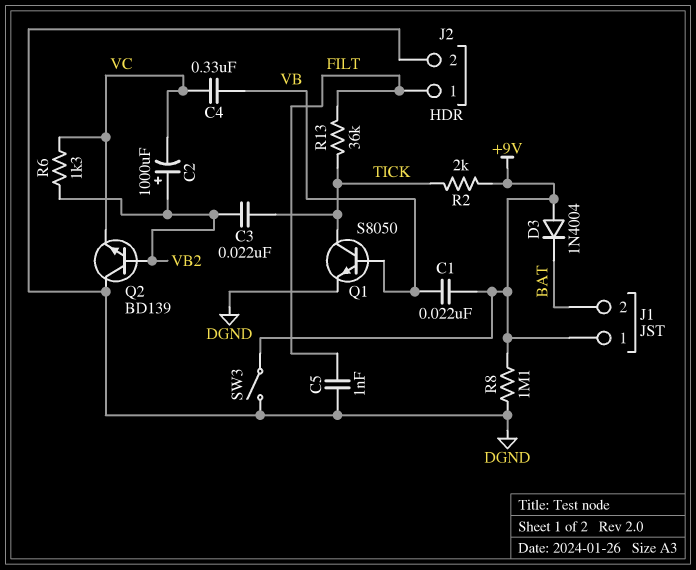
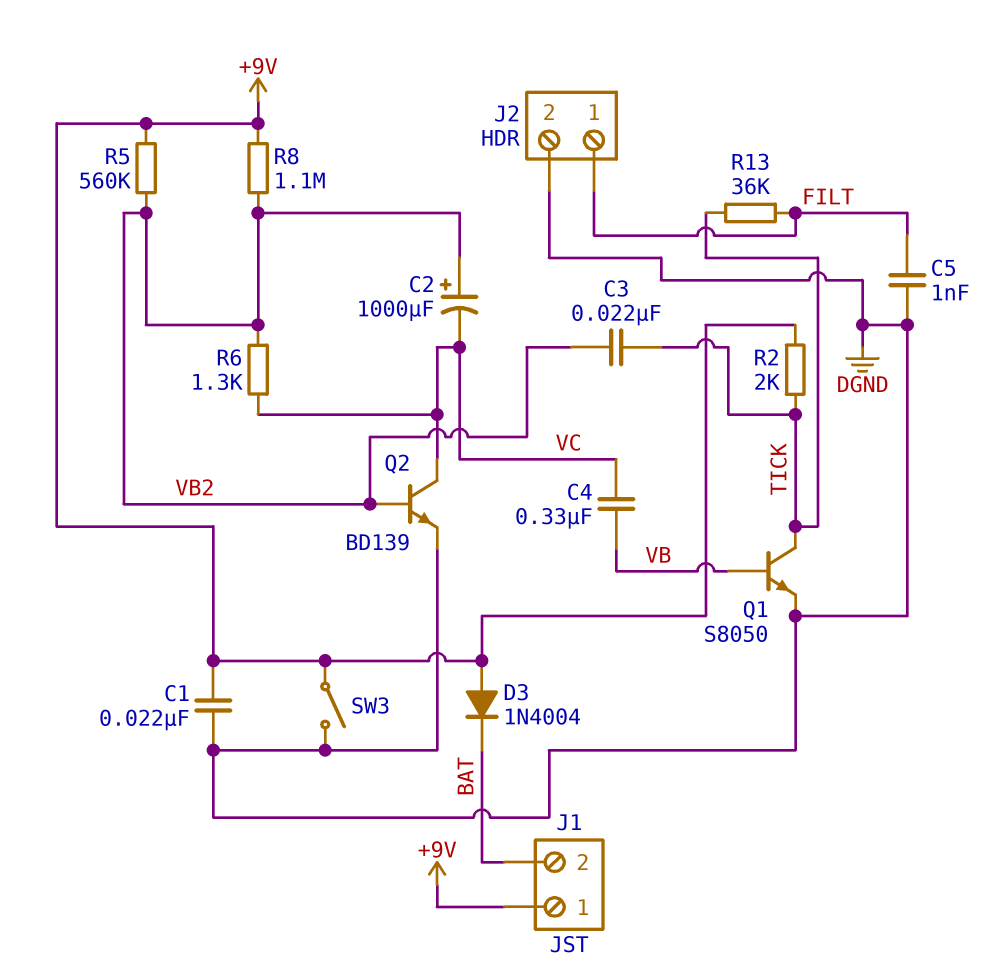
C1: 22nF (+9V, VB) -> 22nF (+9V, DGND)
Q2: NPN BD139 (B VB2, C DGND, E VC) -> NPN BD139 (B VB2, C VC, E DGND)
R5: none -> 560k (+9V, VB2)
R8: 1.1M (+9V, DGND) -> 1.1M (+9V, VB2)

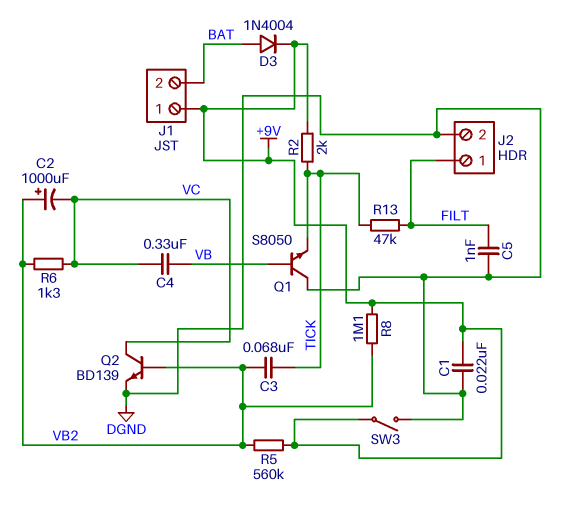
C3: 22nF (TICK, VB2) -> 68nF (TICK, VB2)
D3: diode 1N4004 (A +9V, K BAT) -> diode 1N4004 (A BAT, K +9V)
Q1: NPN S8050 (B VB, C TICK, E DGND) -> NPN S8050 (B VB, C DGND, E TICK)
R13: 36k (FILT, TICK) -> 47k (FILT, TICK)

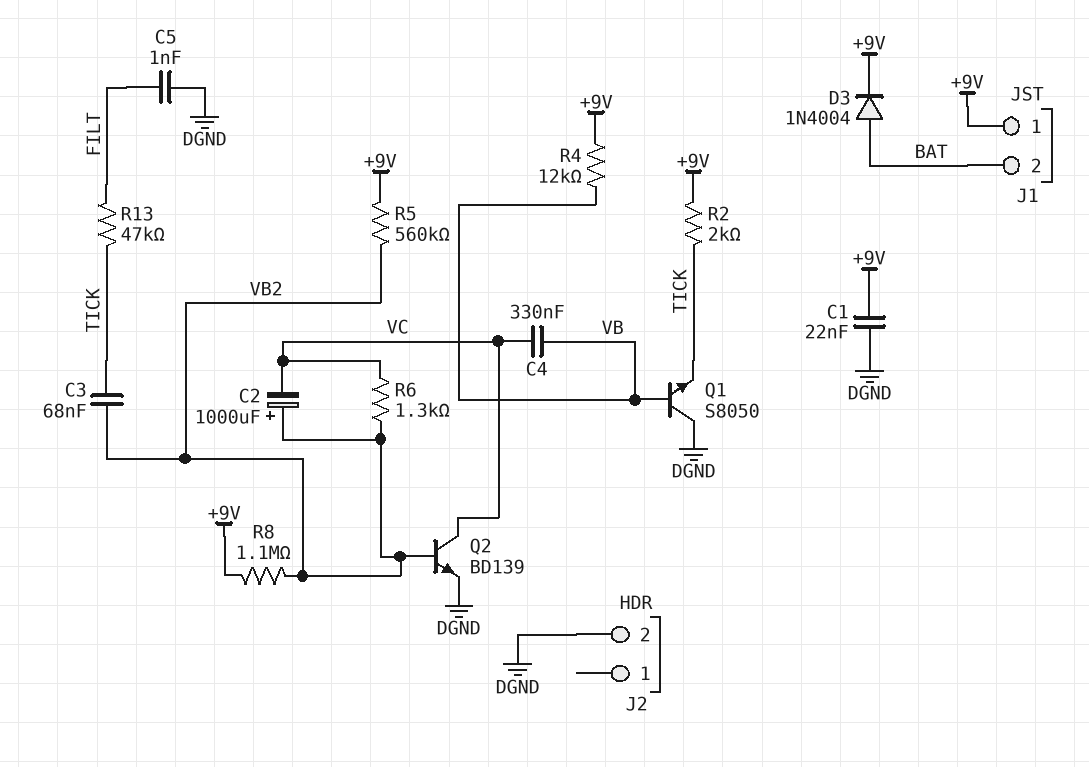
J2 pin 1: FILT -> none
R4: none -> 12k (+9V, VB)
SW3: switch (+9V, DGND) -> none

